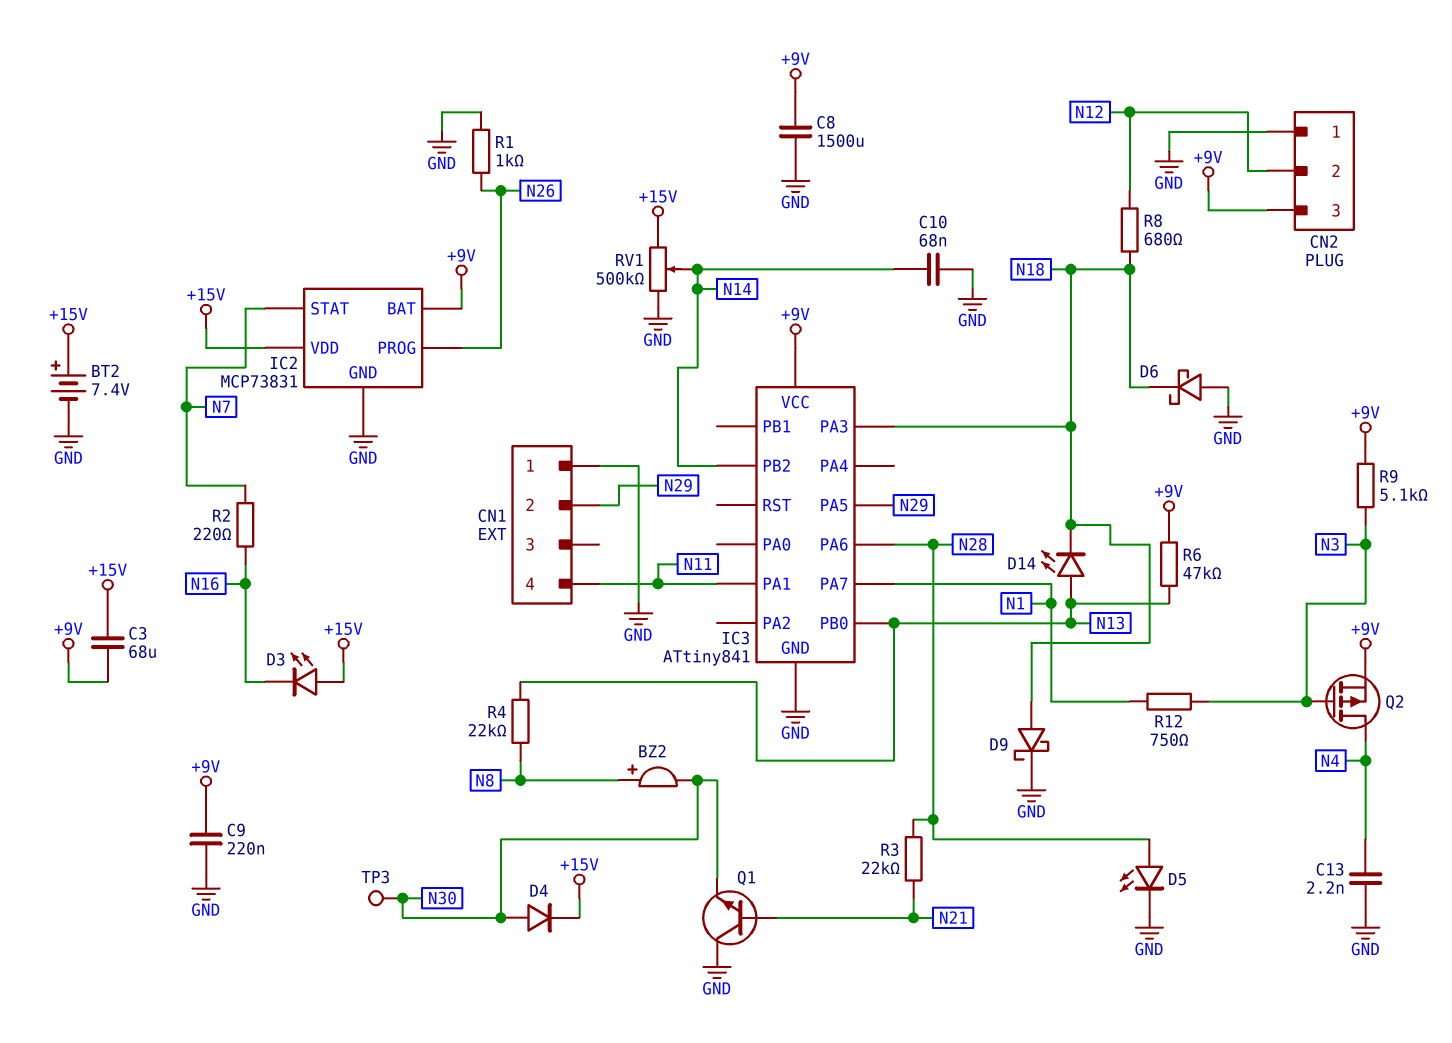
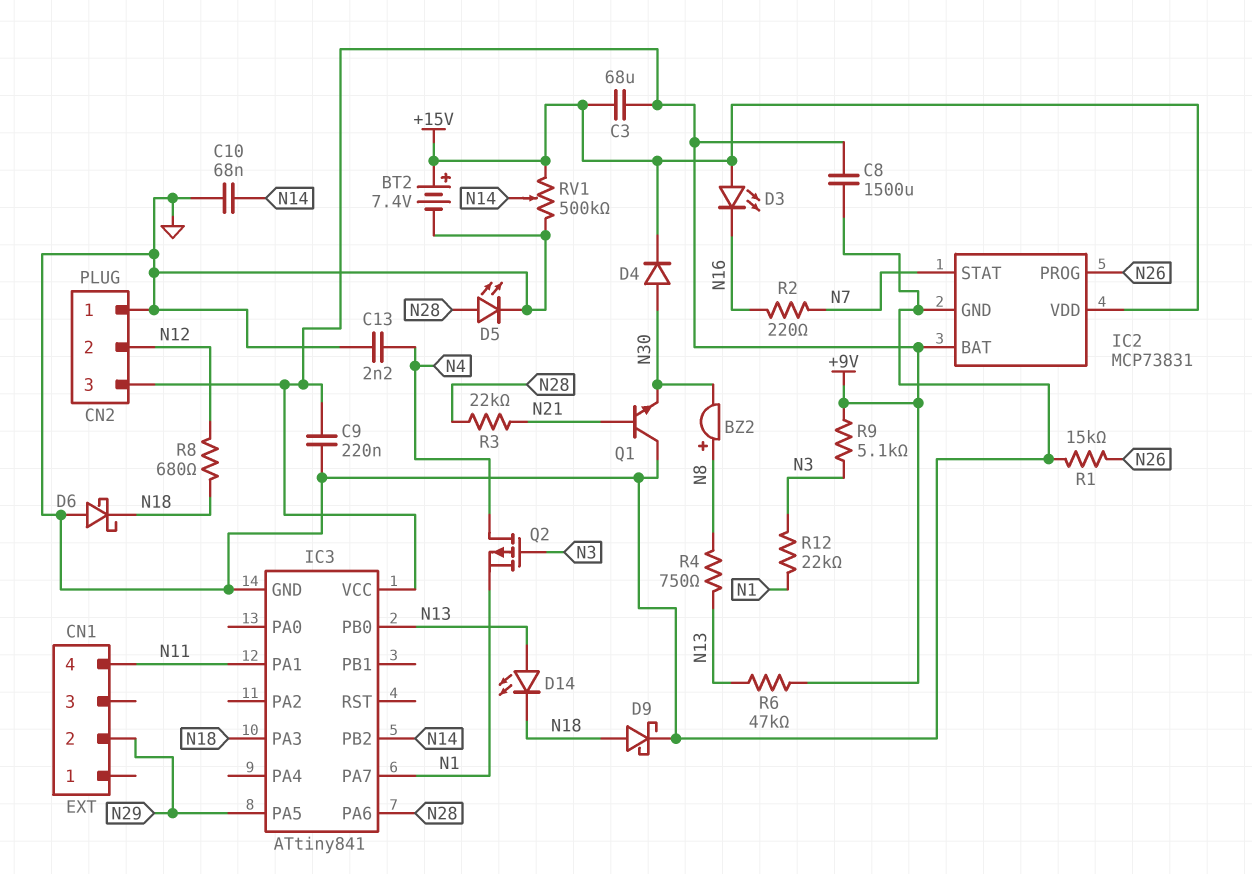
CN1 pin 1: GND -> none
Q2: PMOS (G N3, D N4, S +9V) -> PMOS (G N3, D N4, S N1)
R1: 1k (GND, N26) -> 15k (GND, N26)
R4: 22k (N8, N13) -> 750 (N8, N13)
R12: 750 (N1, N3) -> 22k (N1, N3)
TP3: test point (N30) -> none

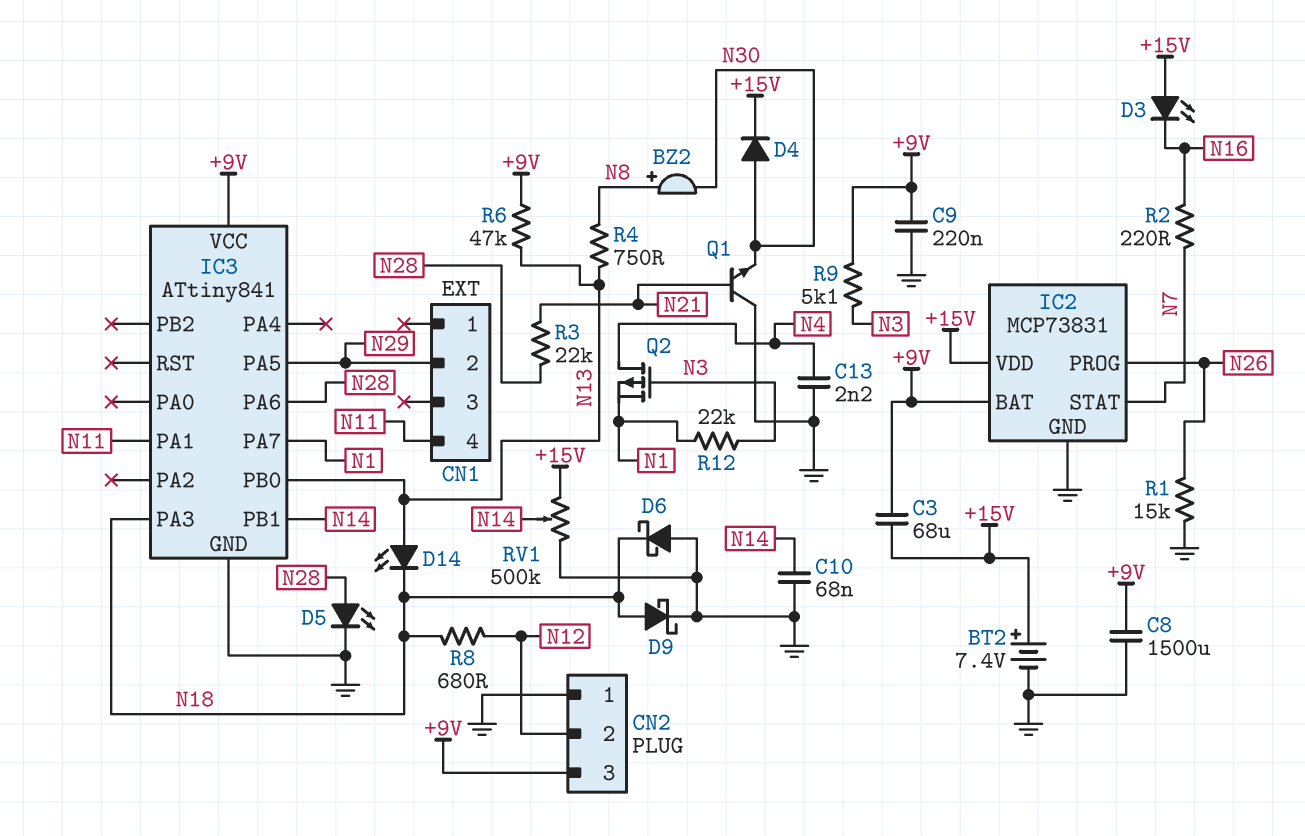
IC3 pin PB1: none -> N14
IC3 pin PB2: N14 -> none

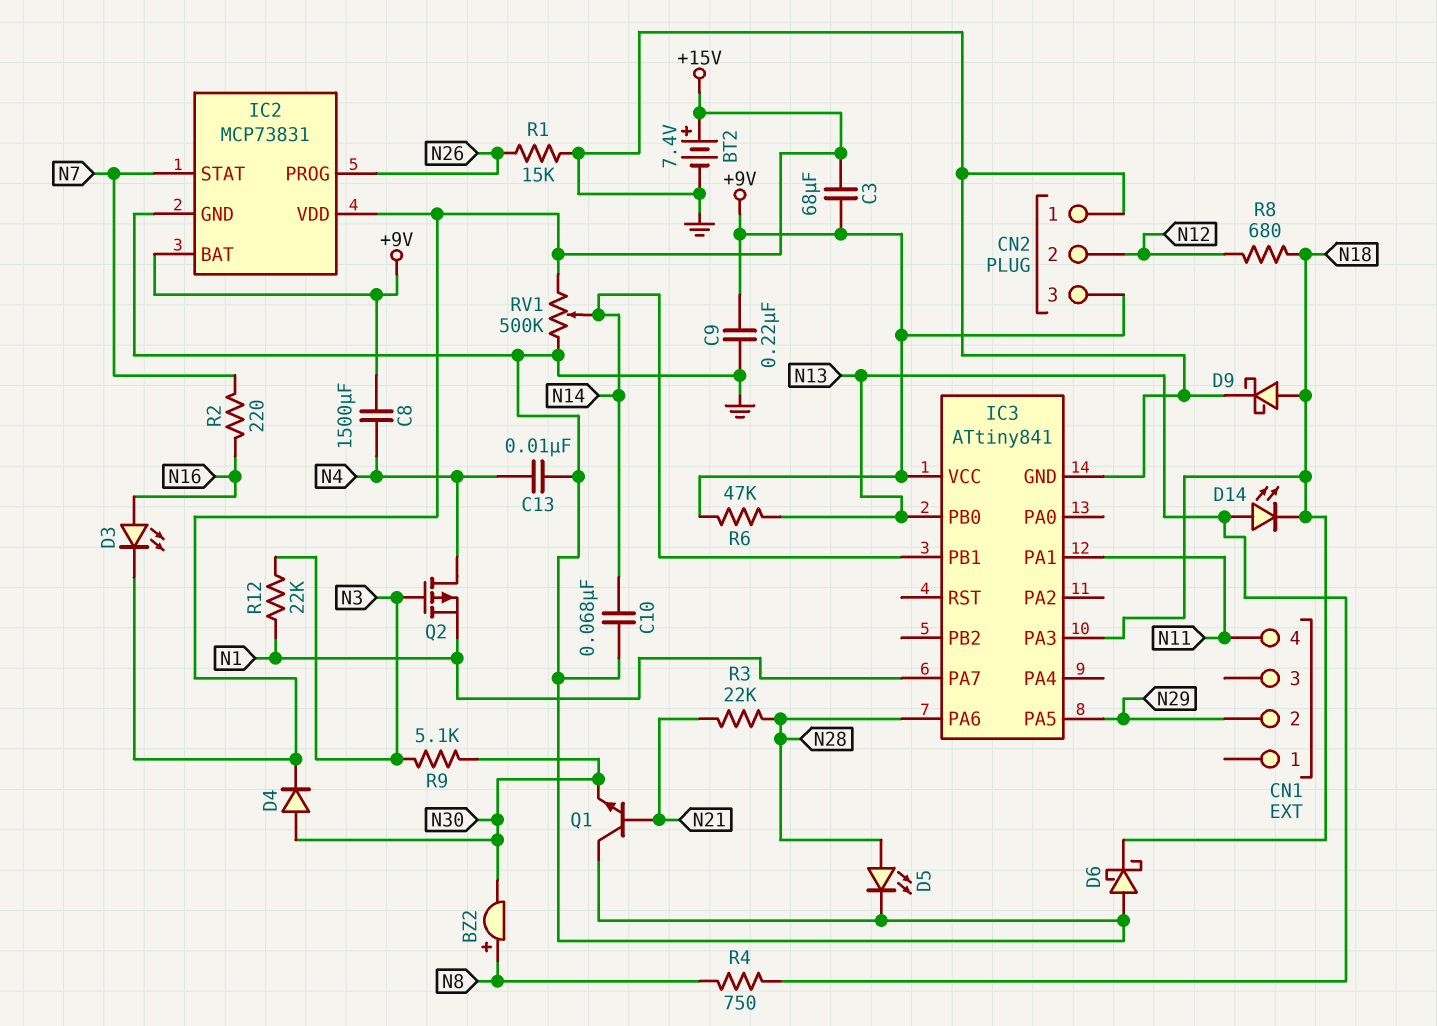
C8: 1500uF (+9V, GND) -> 1500uF (+9V, N4)
C13: 2.2nF (GND, N4) -> 10nF (GND, N4)
D3: LED (A +15V, K N16) -> LED (A N16, K +15V)
R9: 5.1k (+9V, N3) -> 5.1k (N3, N30)

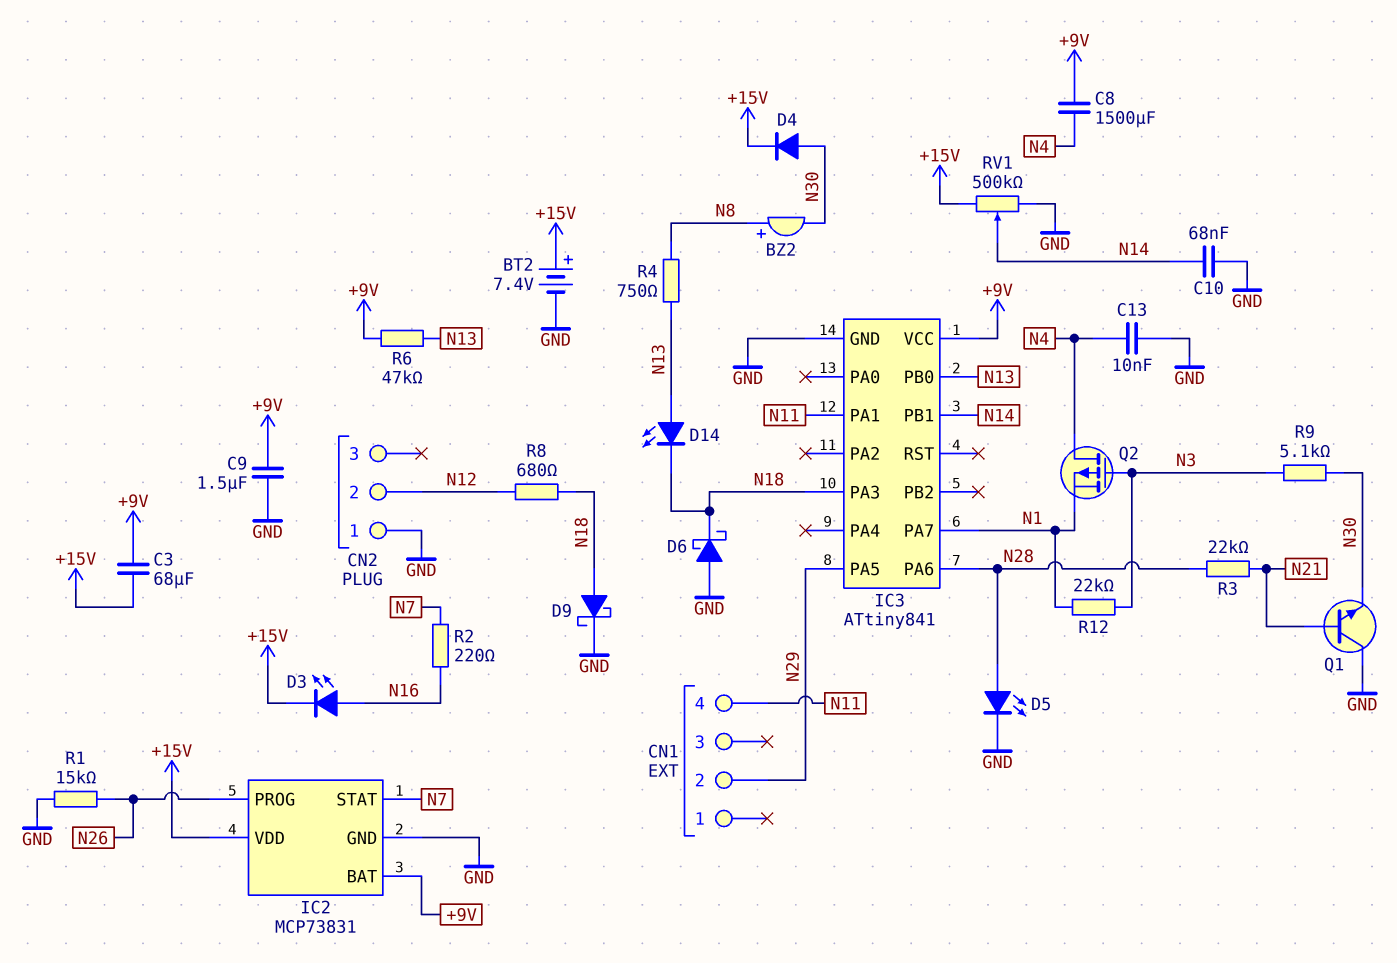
C9: 220nF (+9V, GND) -> 1.5uF (+9V, GND)
CN2 pin 3: +9V -> none

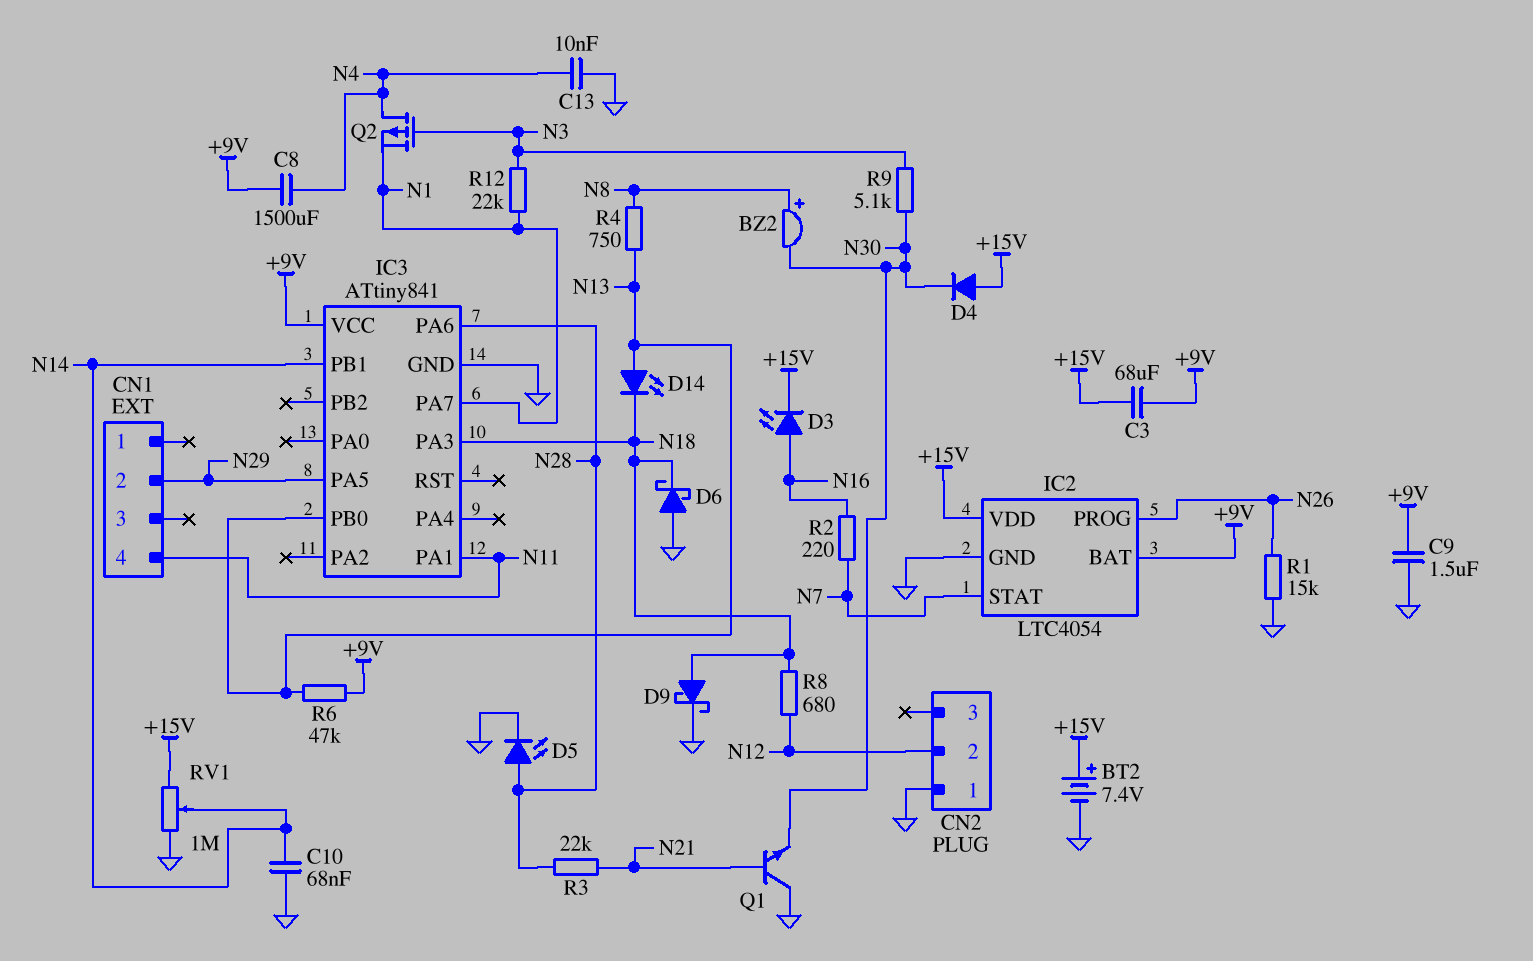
D4: diode (A N30, K +15V) -> diode (A +15V, K N30)
IC2: MCP73831 -> LTC4054
RV1: 500k (+15V, GND, wiper N14) -> 1M (+15V, GND, wiper N14)

